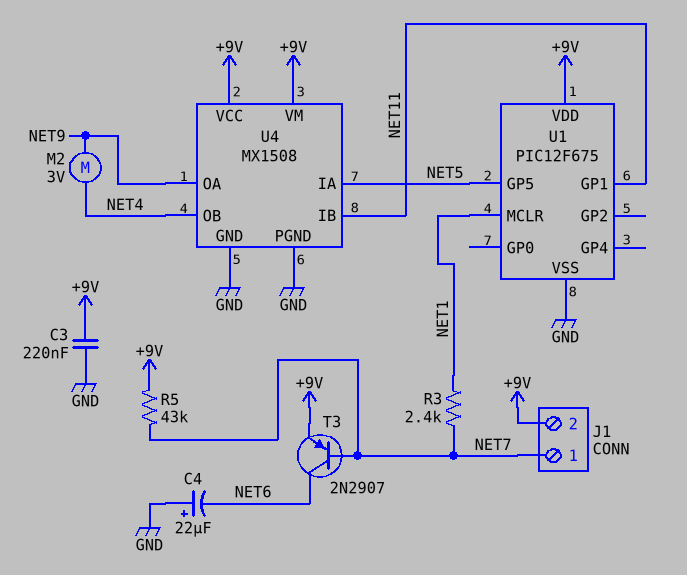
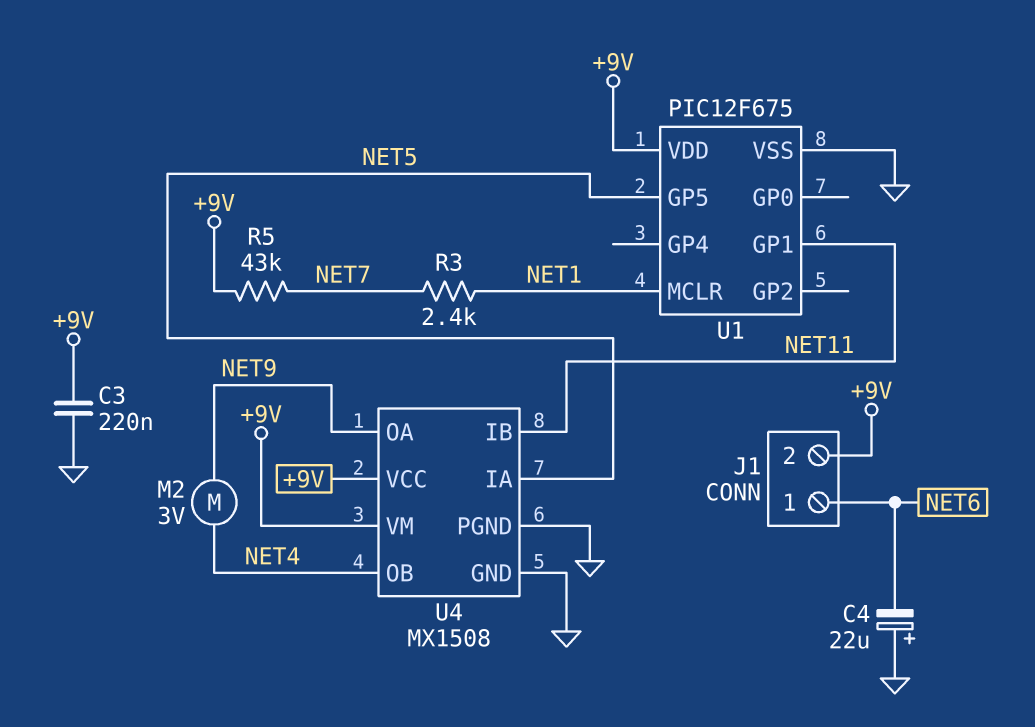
J1 pin 1: NET7 -> NET6
T3: PNP 2N2907 (B NET7, C NET6, E +9V) -> none

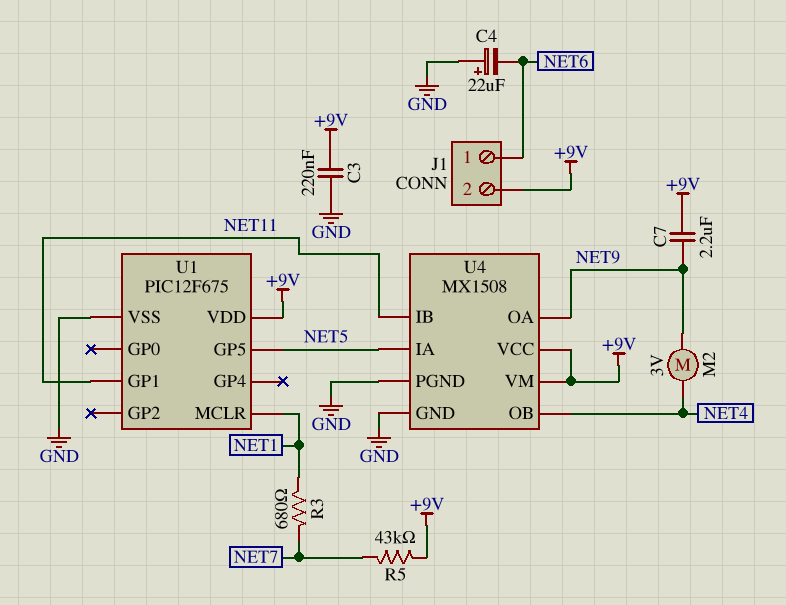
C7: none -> 2.2uF (+9V, NET9)
R3: 2.4k (NET1, NET7) -> 680 (NET1, NET7)

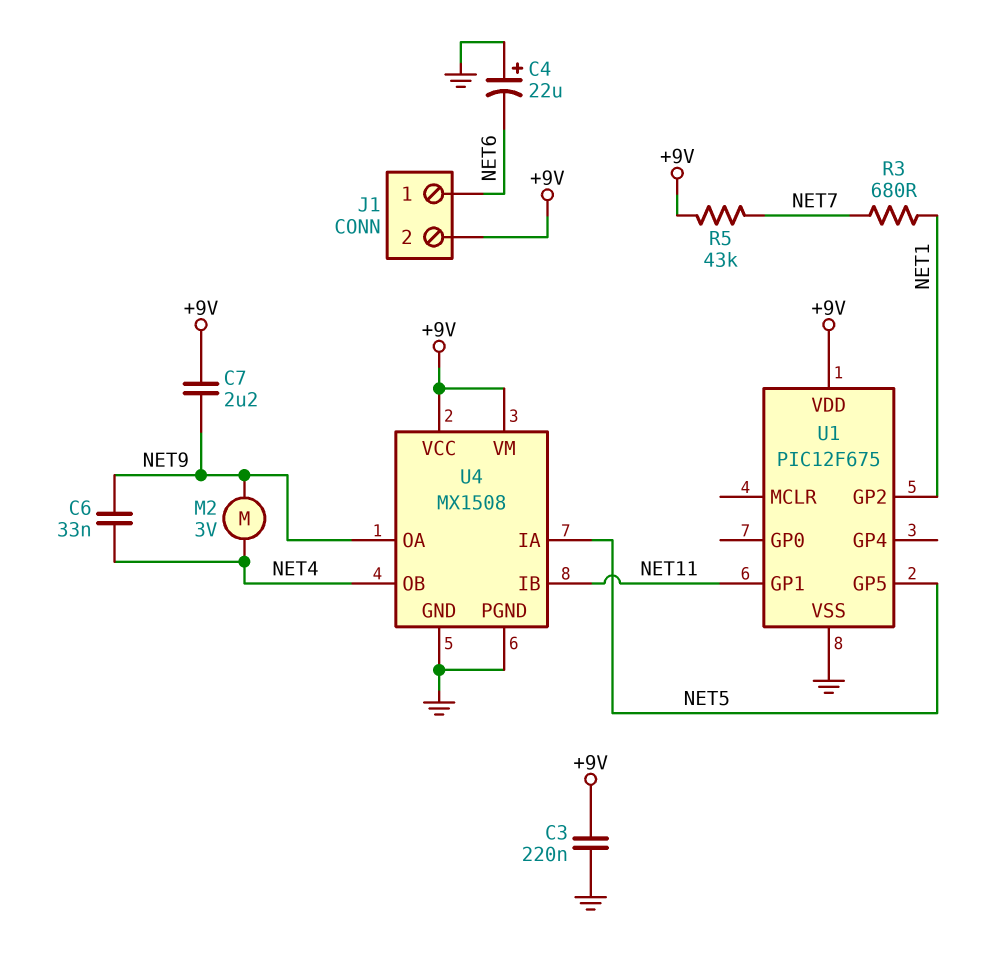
C6: none -> 33nF (NET4, NET9)
U1 pin GP2: none -> NET1
U1 pin MCLR: NET1 -> none

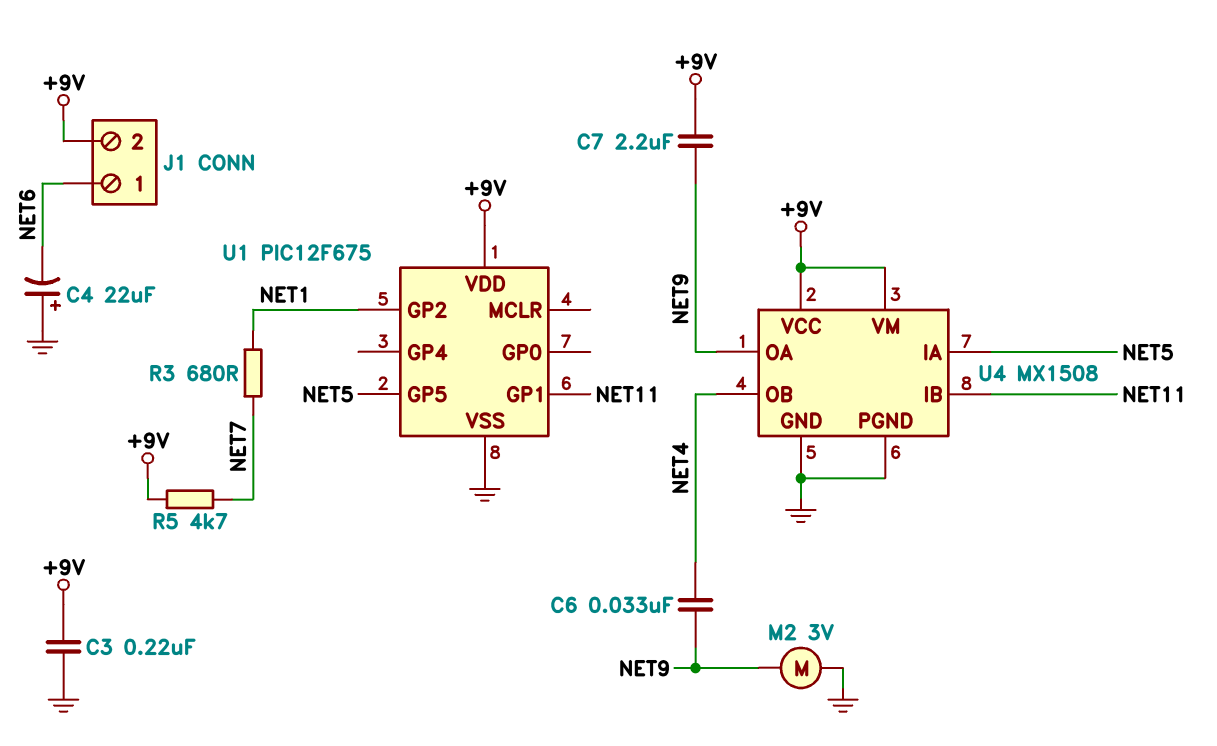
M2: motor 3V (NET4, NET9) -> motor 3V (GND, NET9)
R5: 43k (+9V, NET7) -> 4.7k (+9V, NET7)

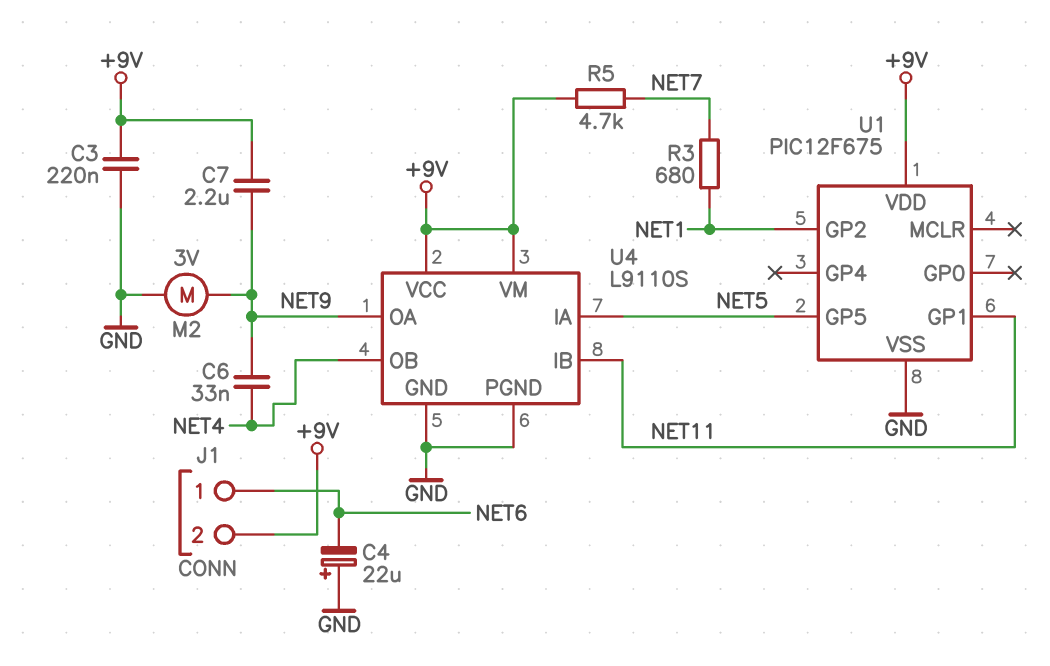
U4: MX1508 -> L9110S

